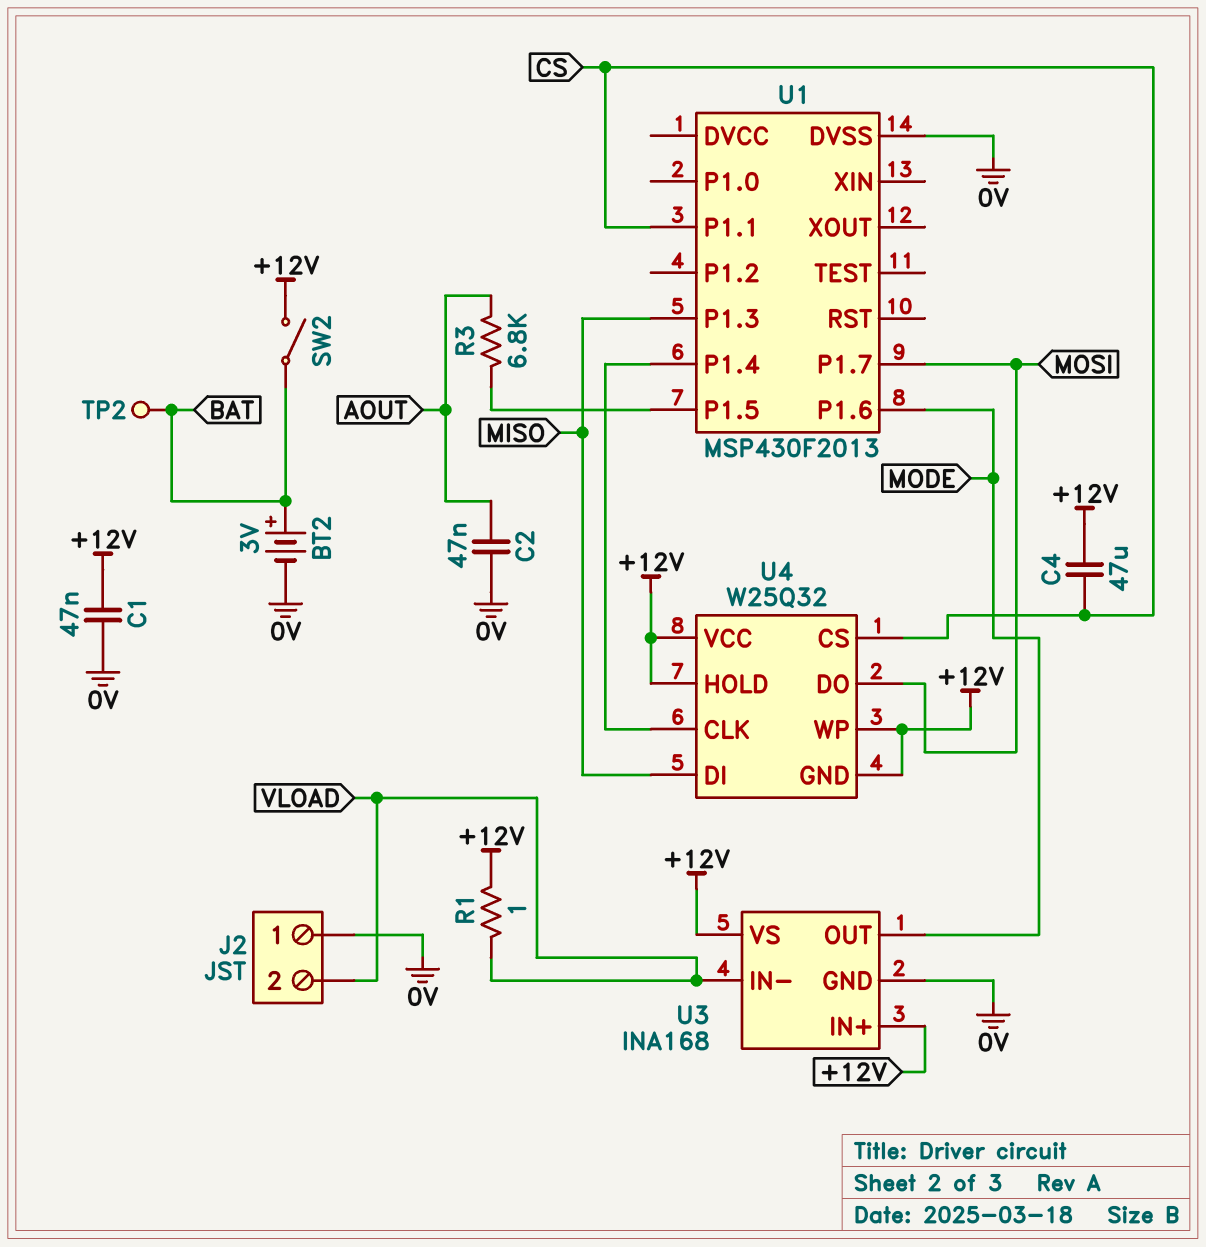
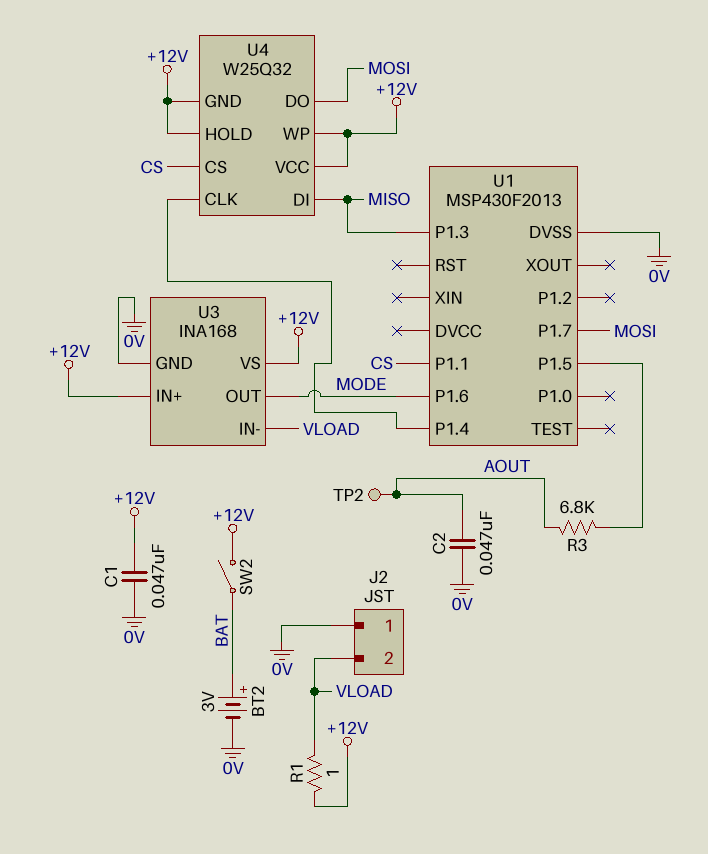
C4: 47uF (+12V, CS) -> none
TP2: test point (BAT) -> test point (AOUT)

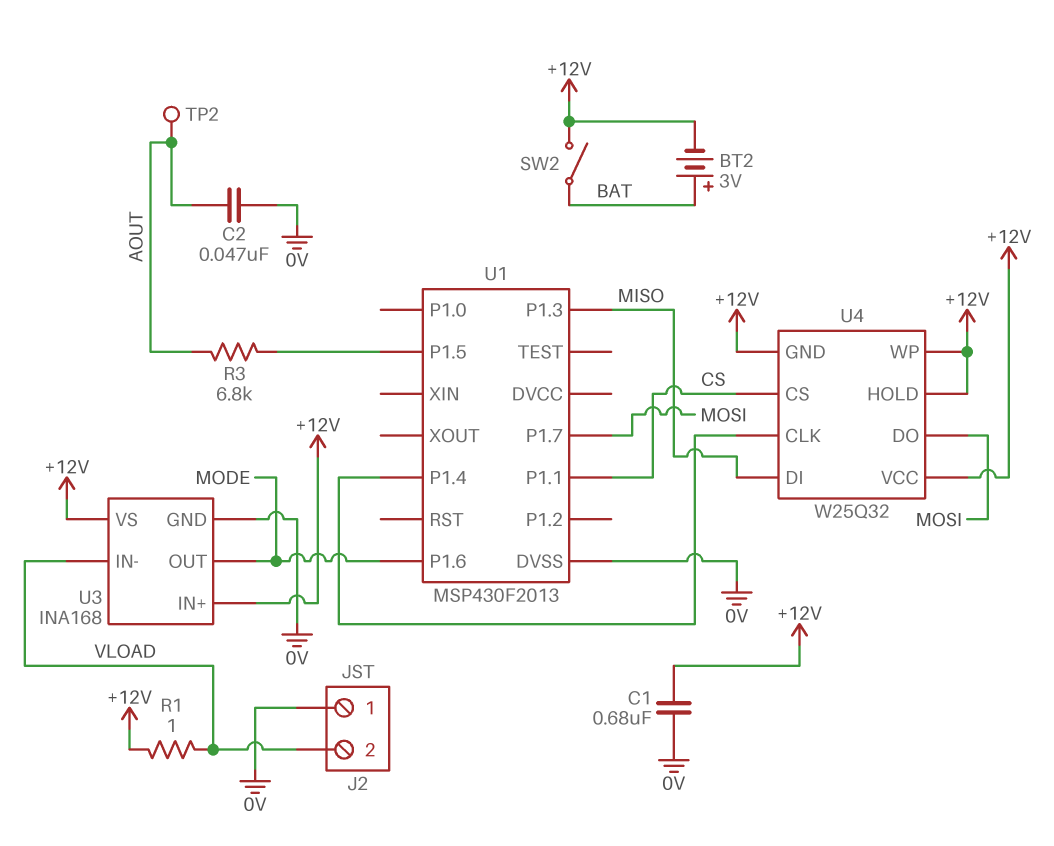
BT2: 3V (plus BAT, minus 0V) -> 3V (plus BAT, minus +12V)
C1: 47nF (+12V, 0V) -> 680nF (+12V, 0V)

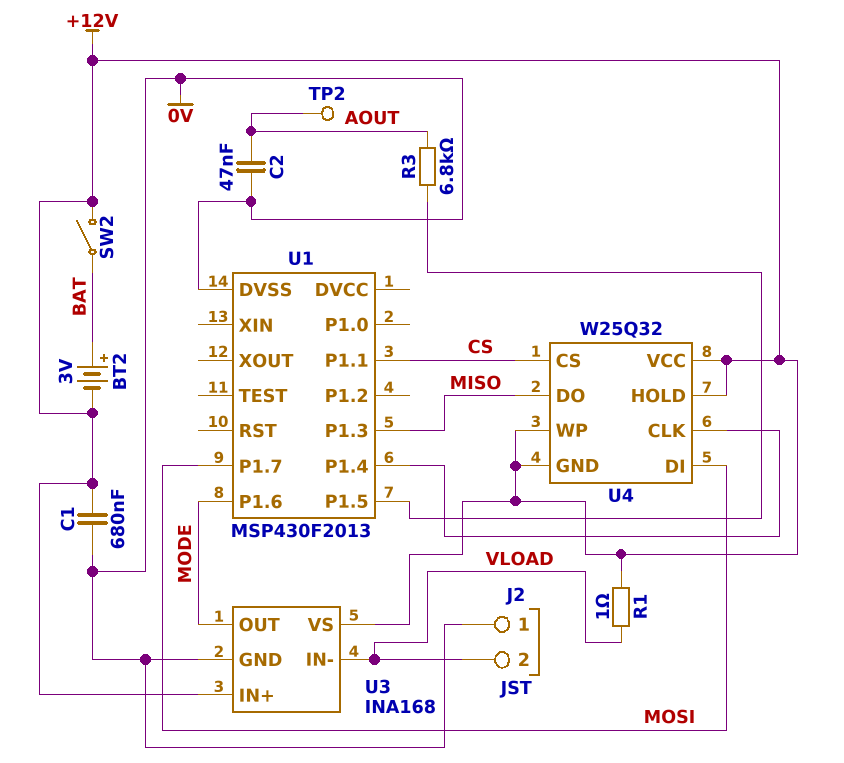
U4 pin DI: MISO -> MOSI
U4 pin DO: MOSI -> MISO

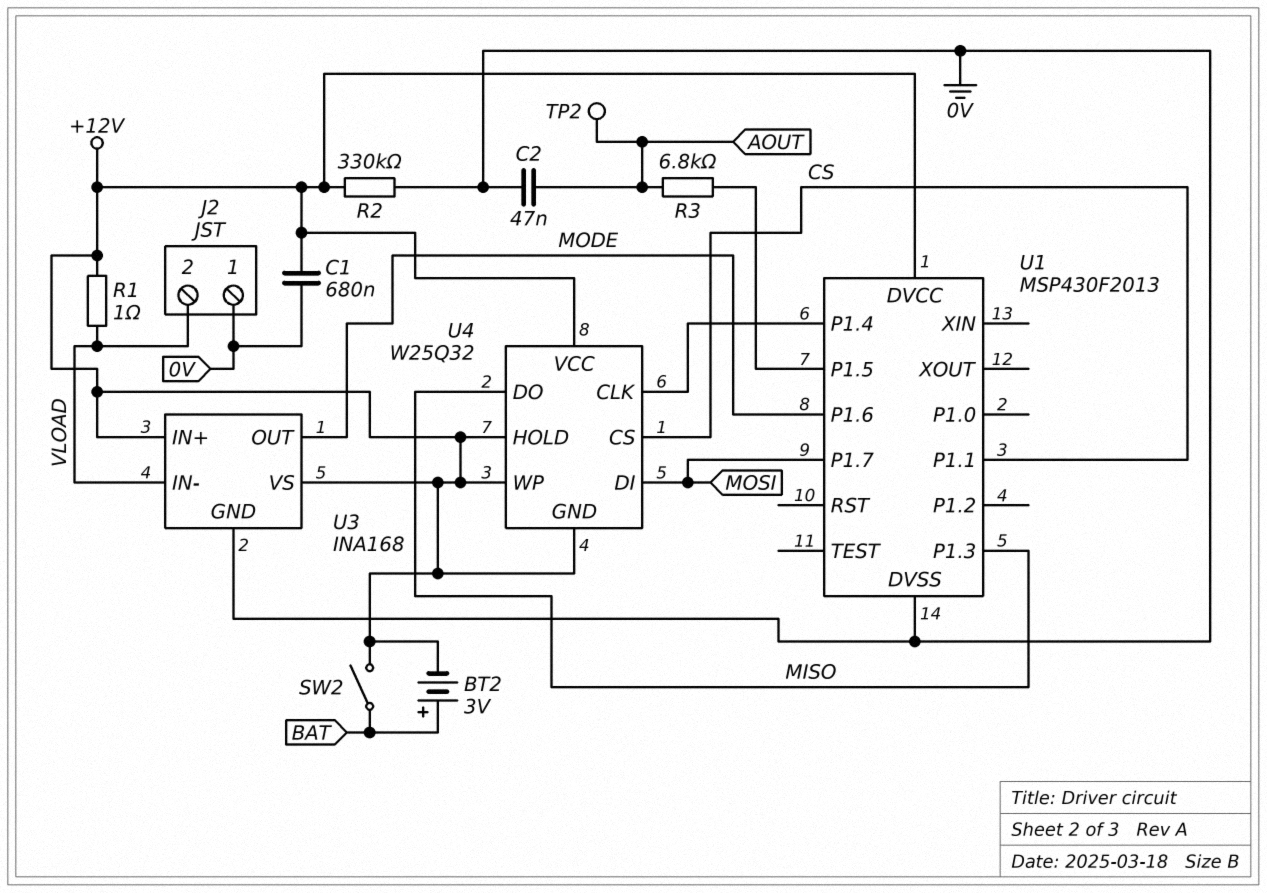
R2: none -> 330k (+12V, 0V)
U1 pin DVCC: none -> +12V

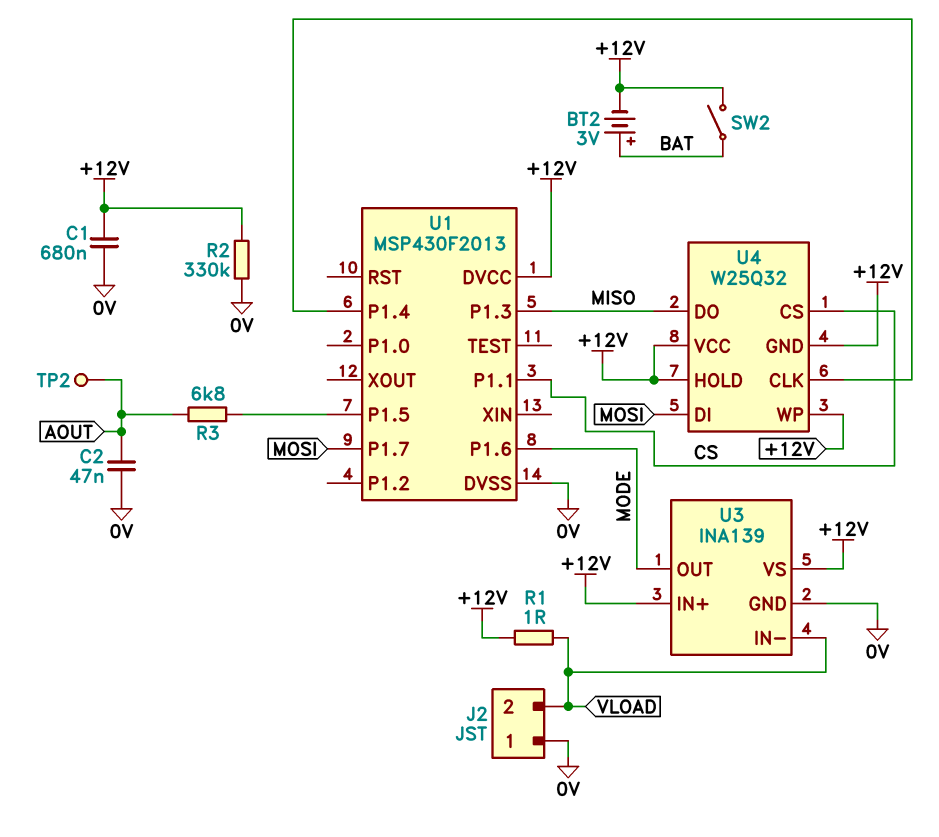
U3: INA168 -> INA139

